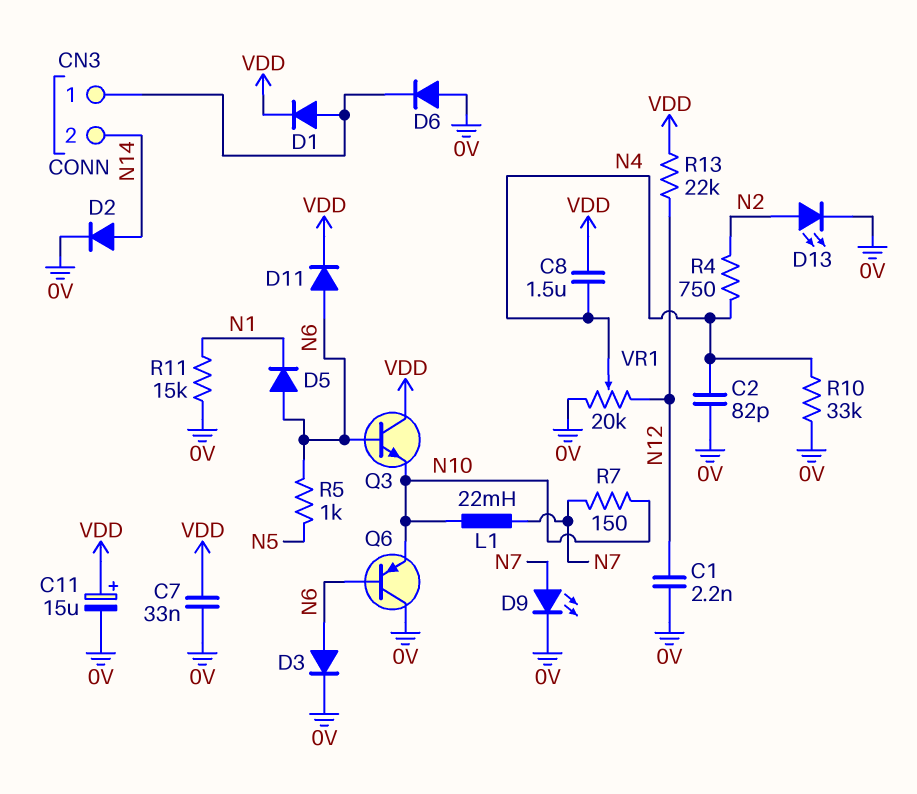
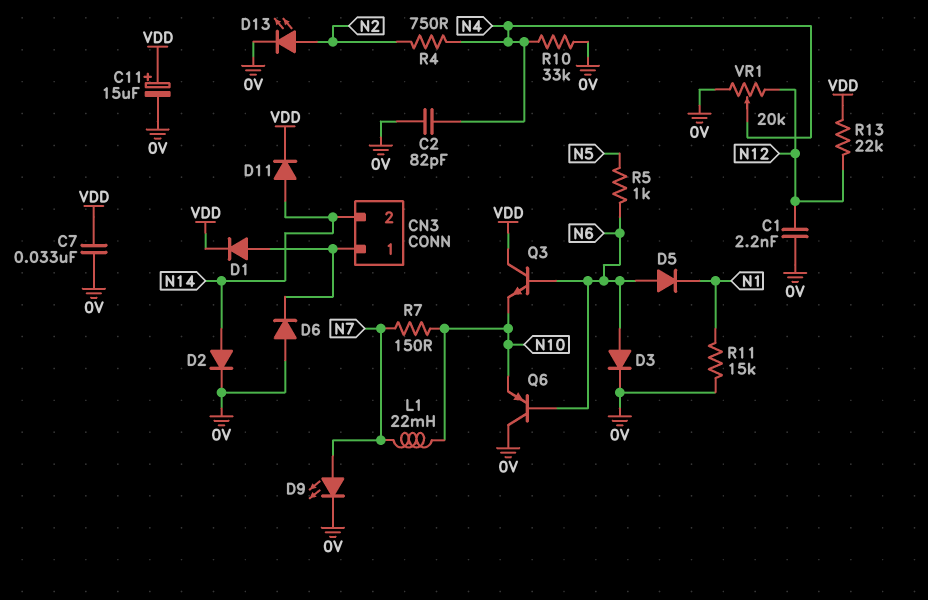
C8: 1.5uF (N4, VDD) -> none
D11: diode (A N6, K VDD) -> diode (A N14, K VDD)

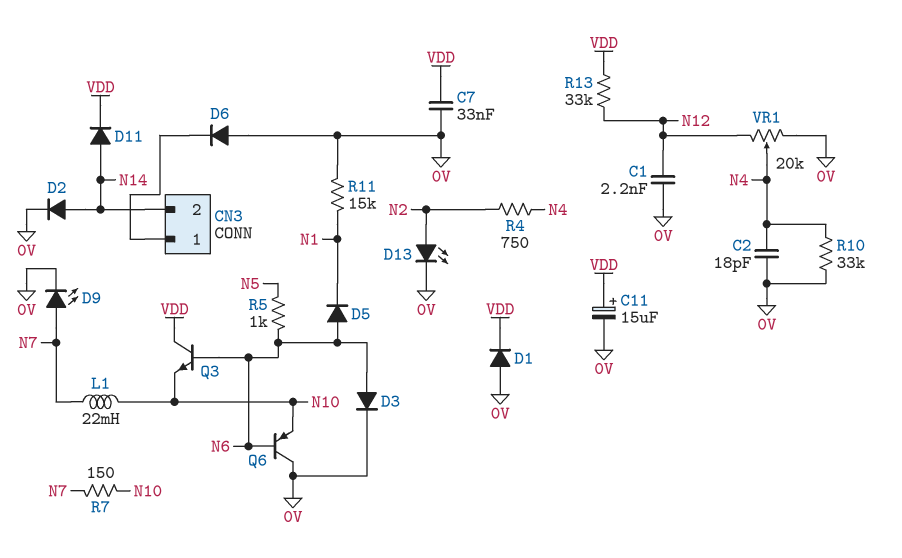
C2: 82pF (0V, N4) -> 18pF (0V, N4)
D1: diode (A CN3/1, K VDD) -> diode (A 0V, K VDD)
R13: 22k (N12, VDD) -> 33k (N12, VDD)

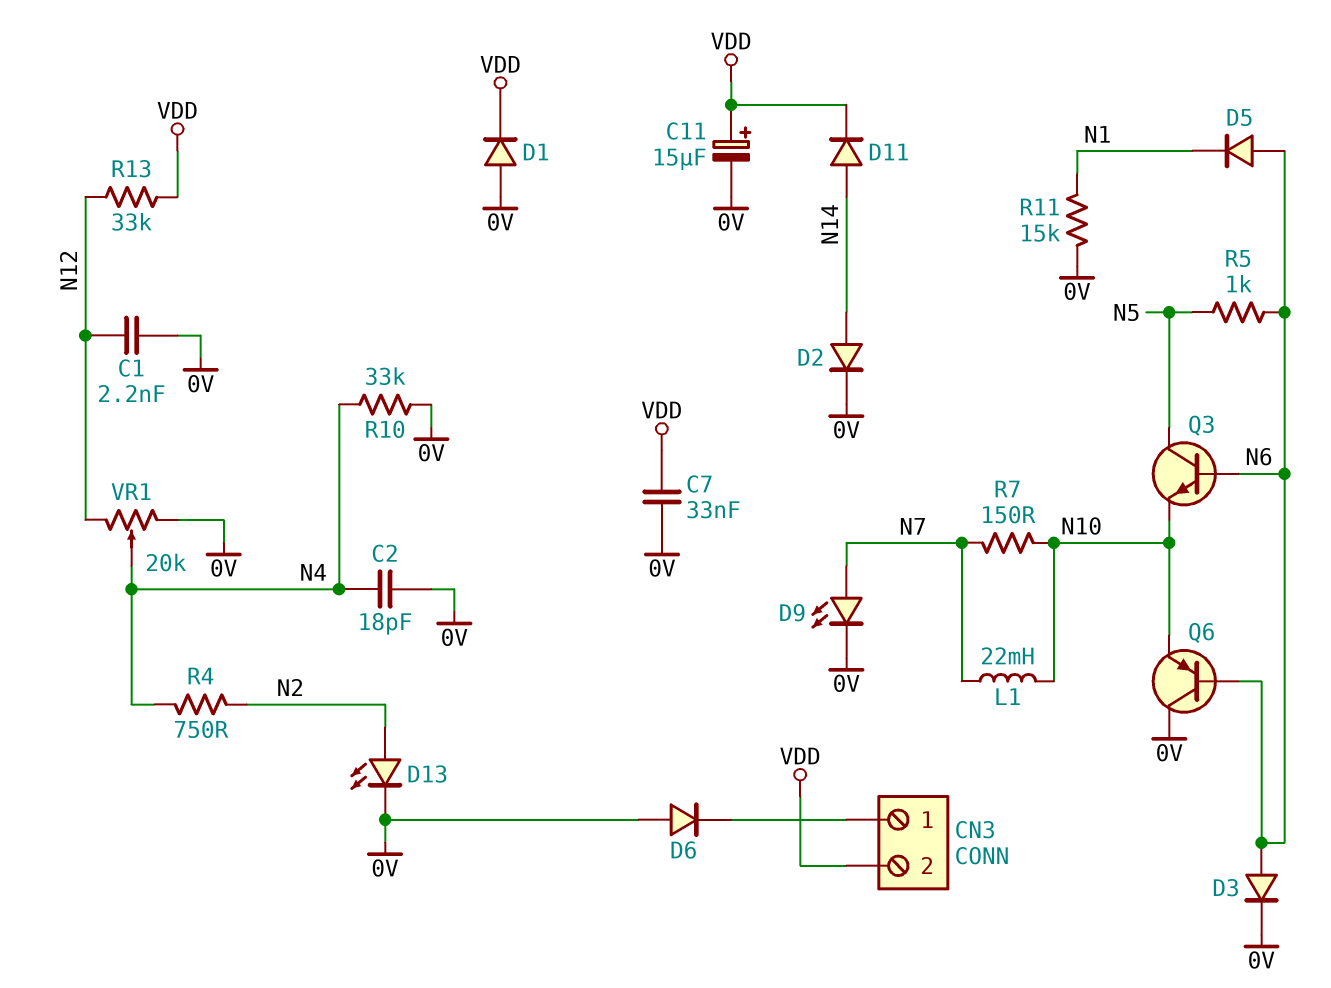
CN3 pin 2: N14 -> VDD
Q3: NPN (B N6, C VDD, E N10) -> NPN (B N6, C N5, E N10)

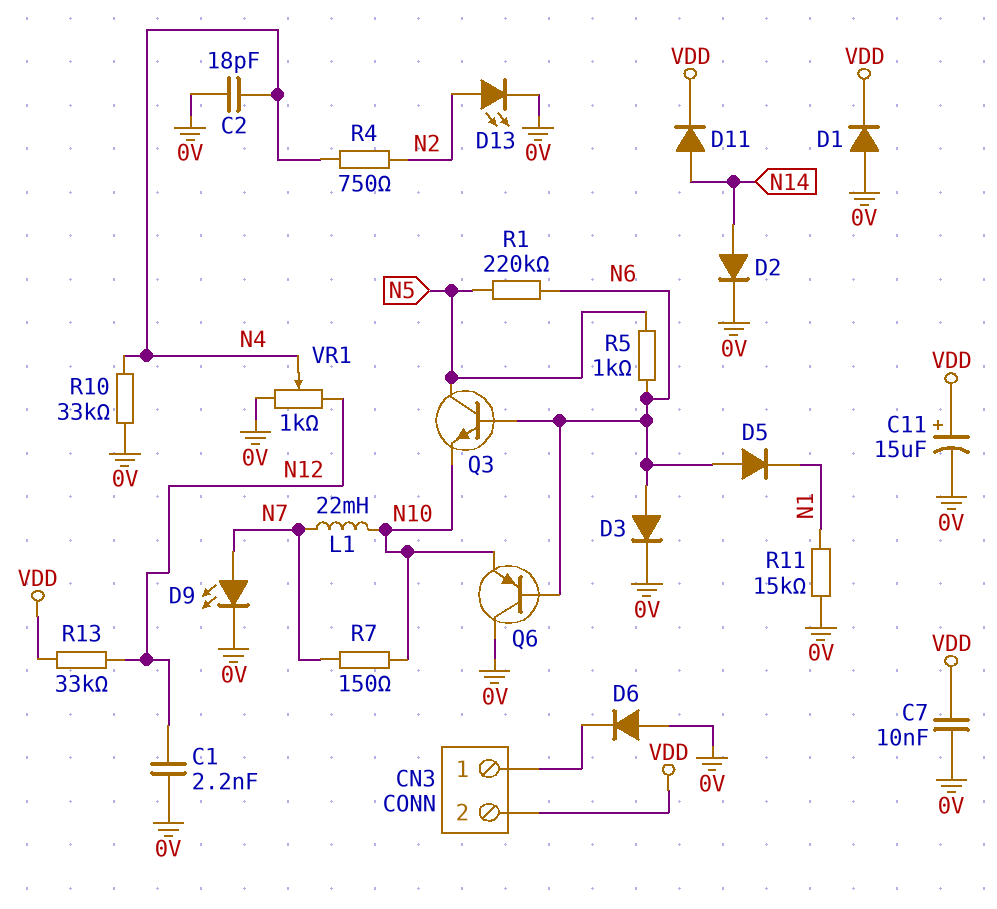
C7: 33nF (0V, VDD) -> 10nF (0V, VDD)
R1: none -> 220k (N5, N6)
VR1: 20k (0V, N12, wiper N4) -> 1k (0V, N12, wiper N4)

